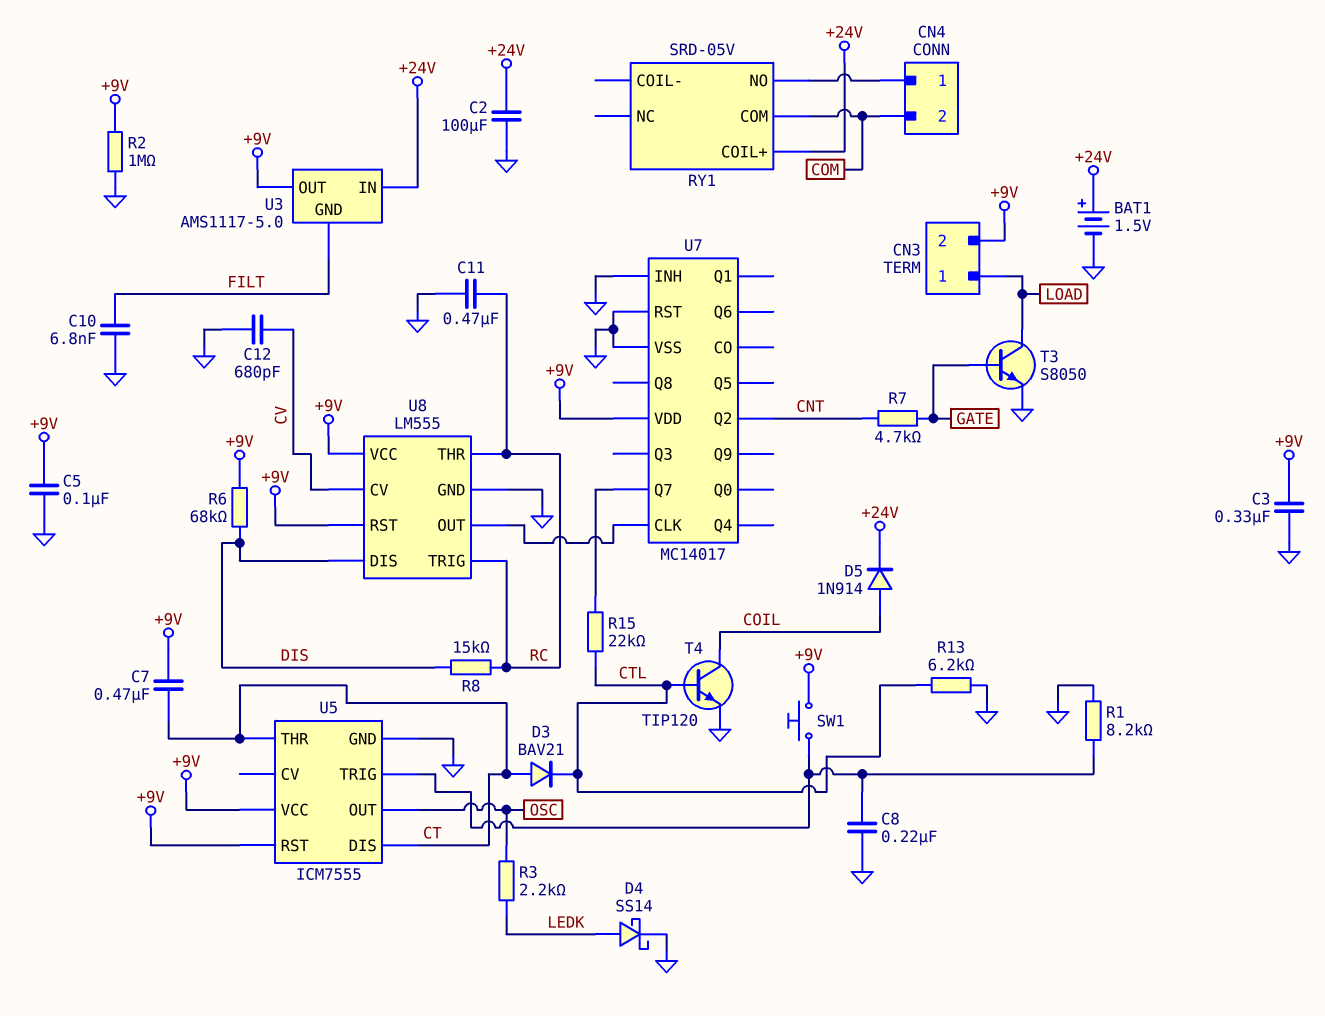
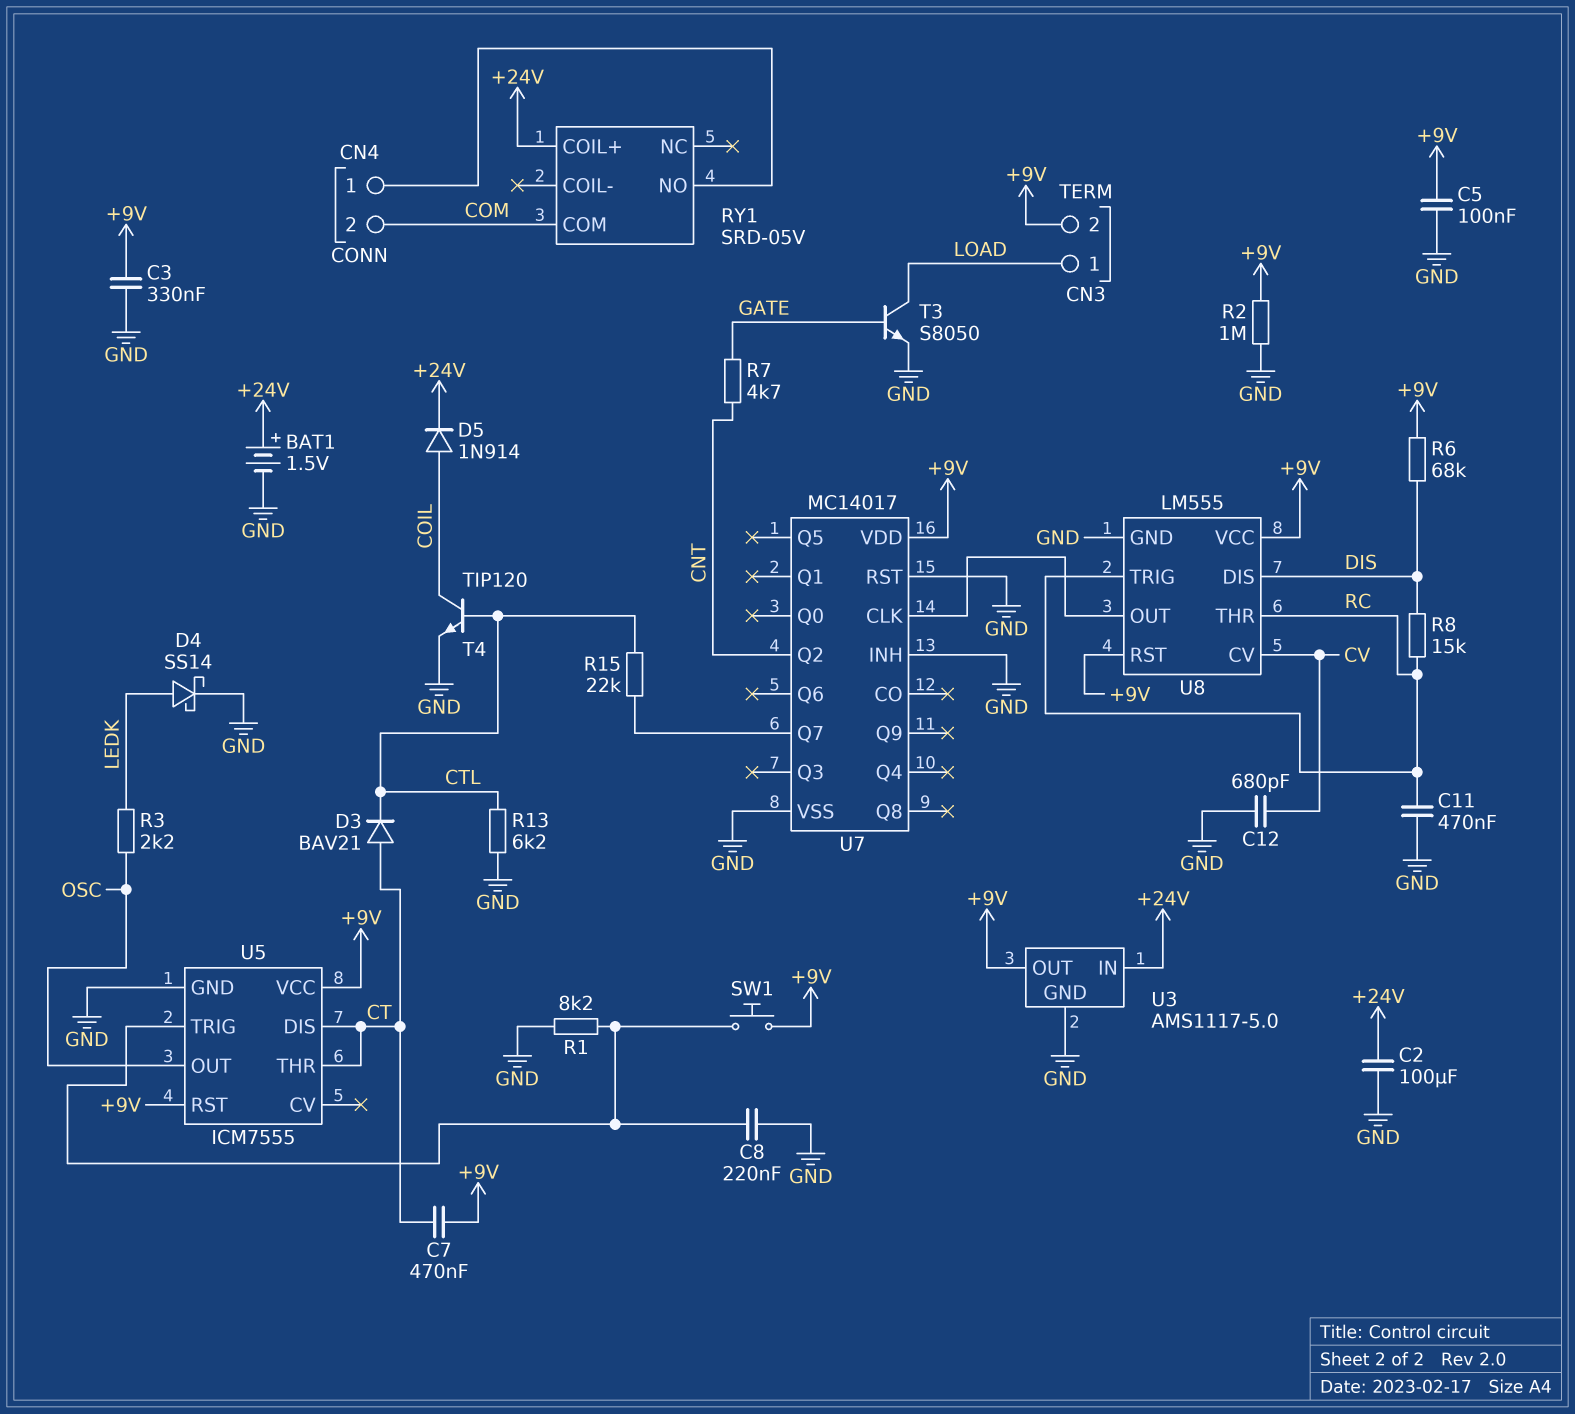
C10: 6.8nF (FILT, GND) -> none
U3 pin GND: FILT -> GND

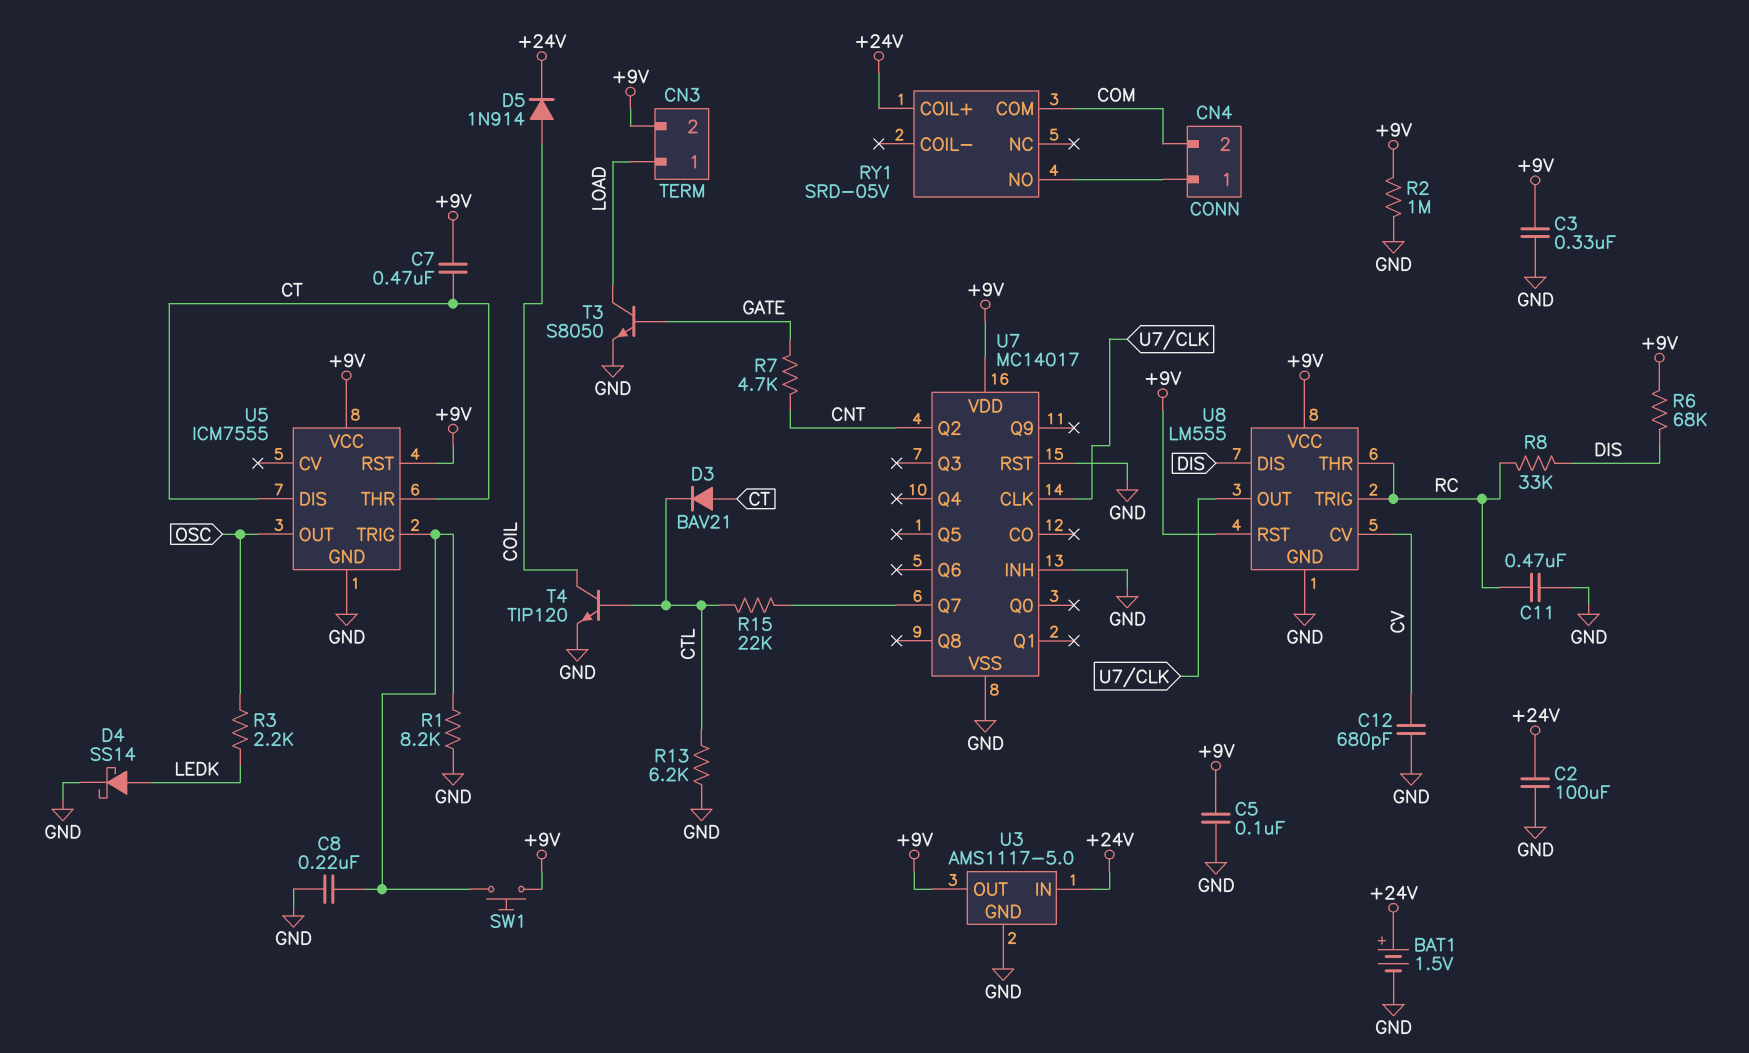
R8: 15k (DIS, RC) -> 33k (DIS, RC)

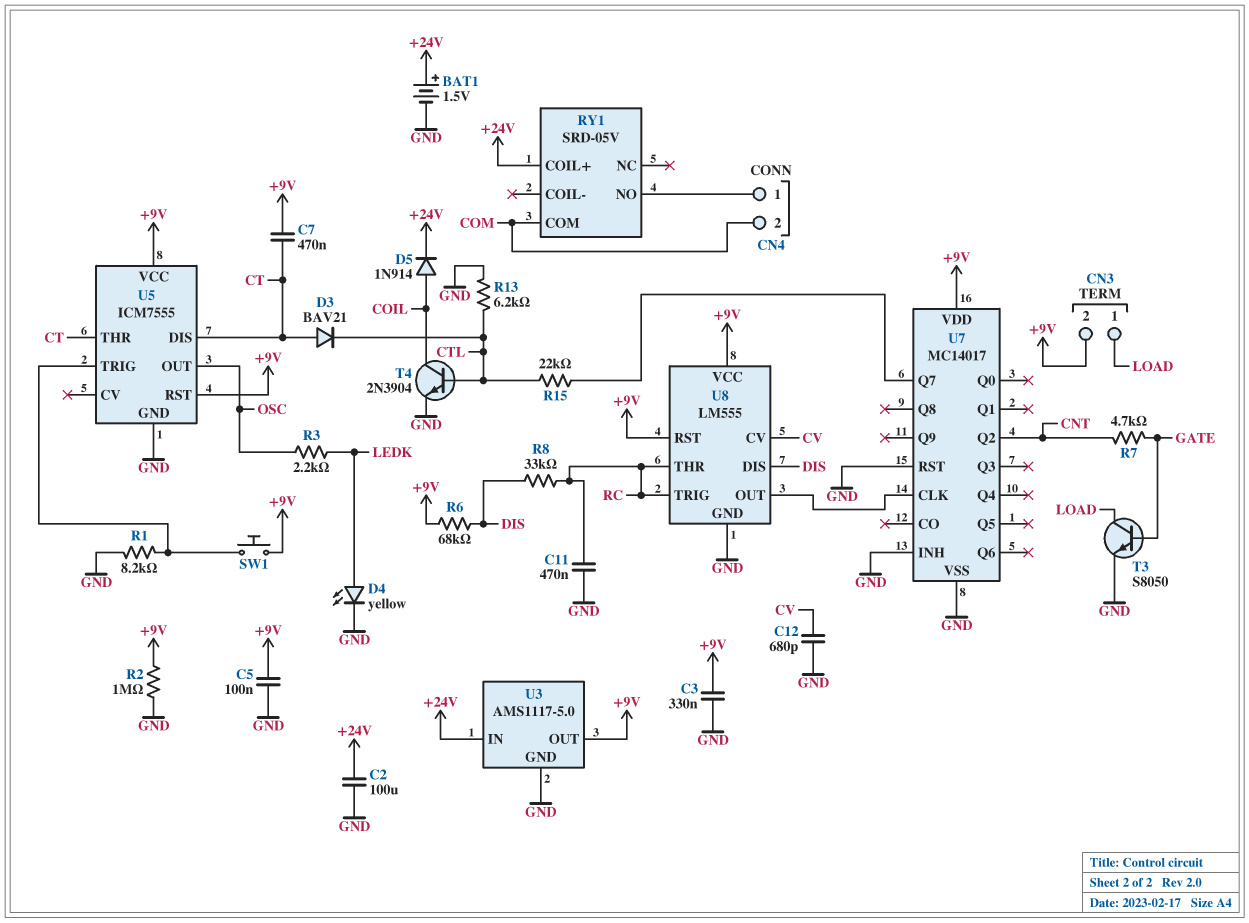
C8: 220nF (GND, U5/TRIG) -> none
D4: schottky SS14 (A LEDK, K GND) -> LED yellow (A LEDK, K GND)
T4: NPN TIP120 (B CTL, C COIL, E GND) -> NPN 2N3904 (B CTL, C COIL, E GND)

